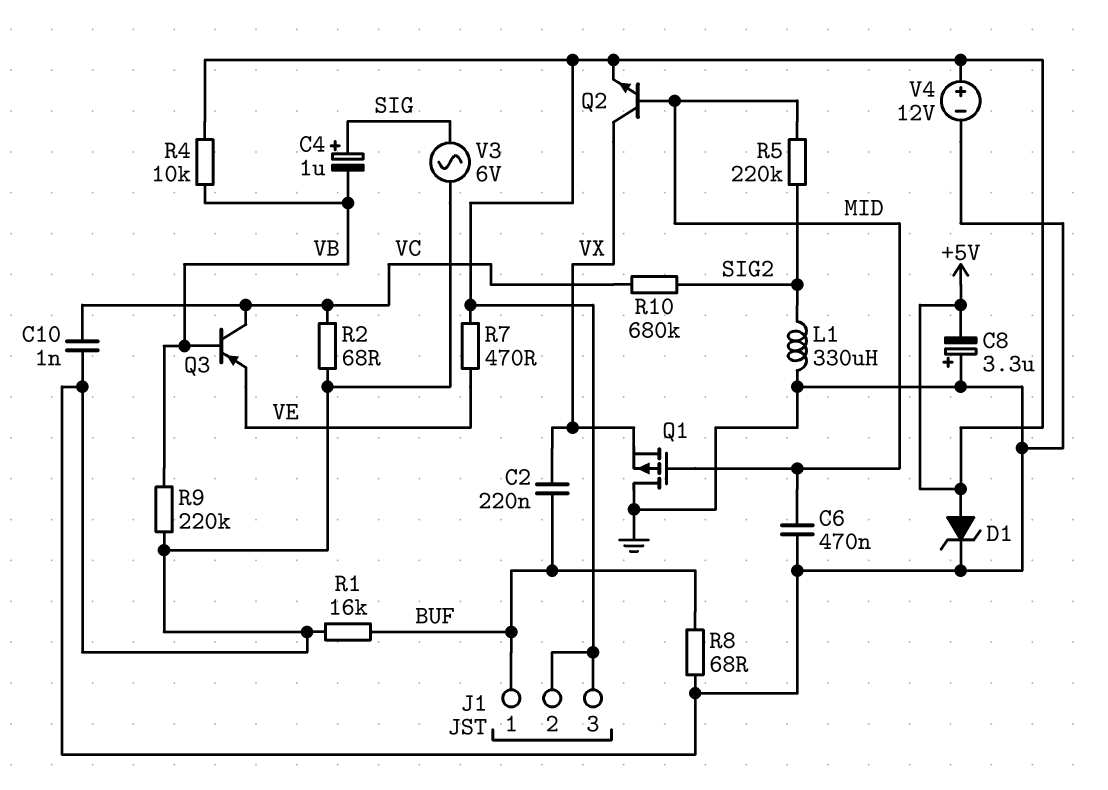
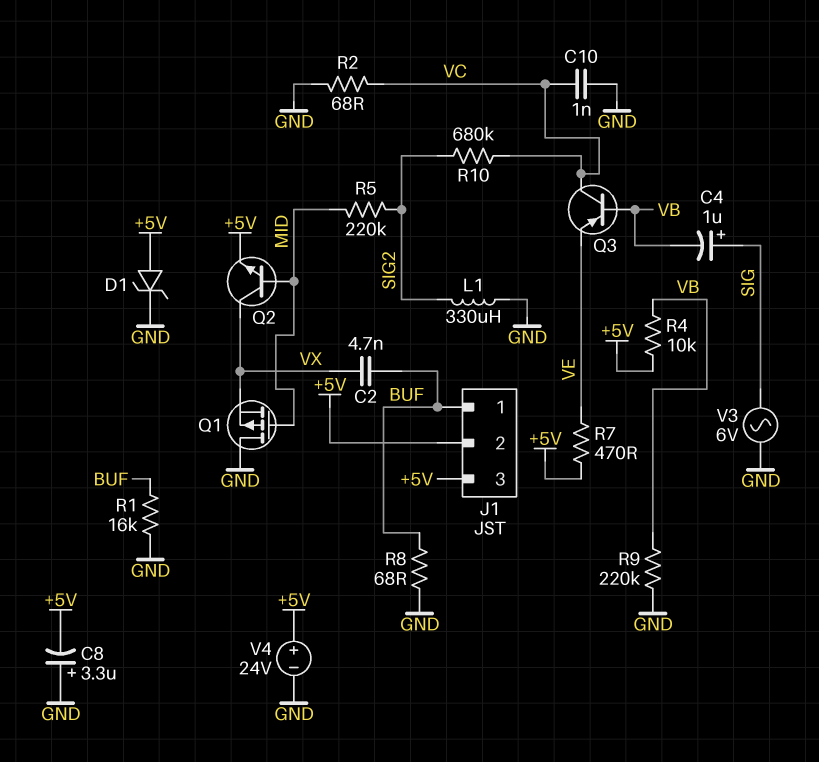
C2: 220nF (BUF, VX) -> 4.7nF (BUF, VX)
C6: 470nF (GND, MID) -> none
V4: 12V (plus +5V, minus GND) -> 24V (plus +5V, minus GND)

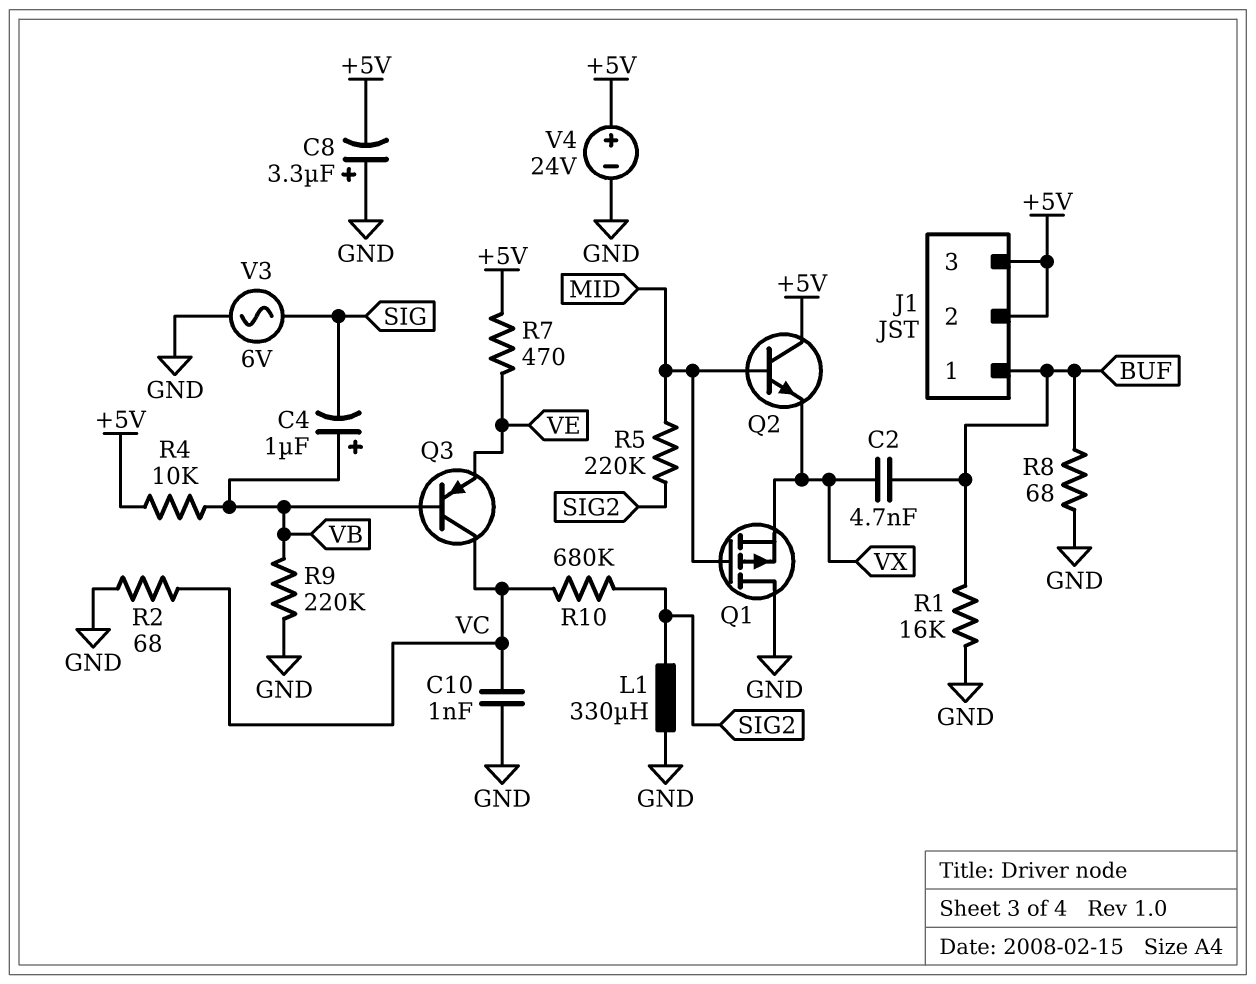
C4: 1uF (plus SIG, minus VB) -> 1uF (plus VB, minus SIG)
D1: zener (A +5V, K GND) -> none
Q2: NPN (B MID, C VX, E +5V) -> NPN (B MID, C +5V, E VX)

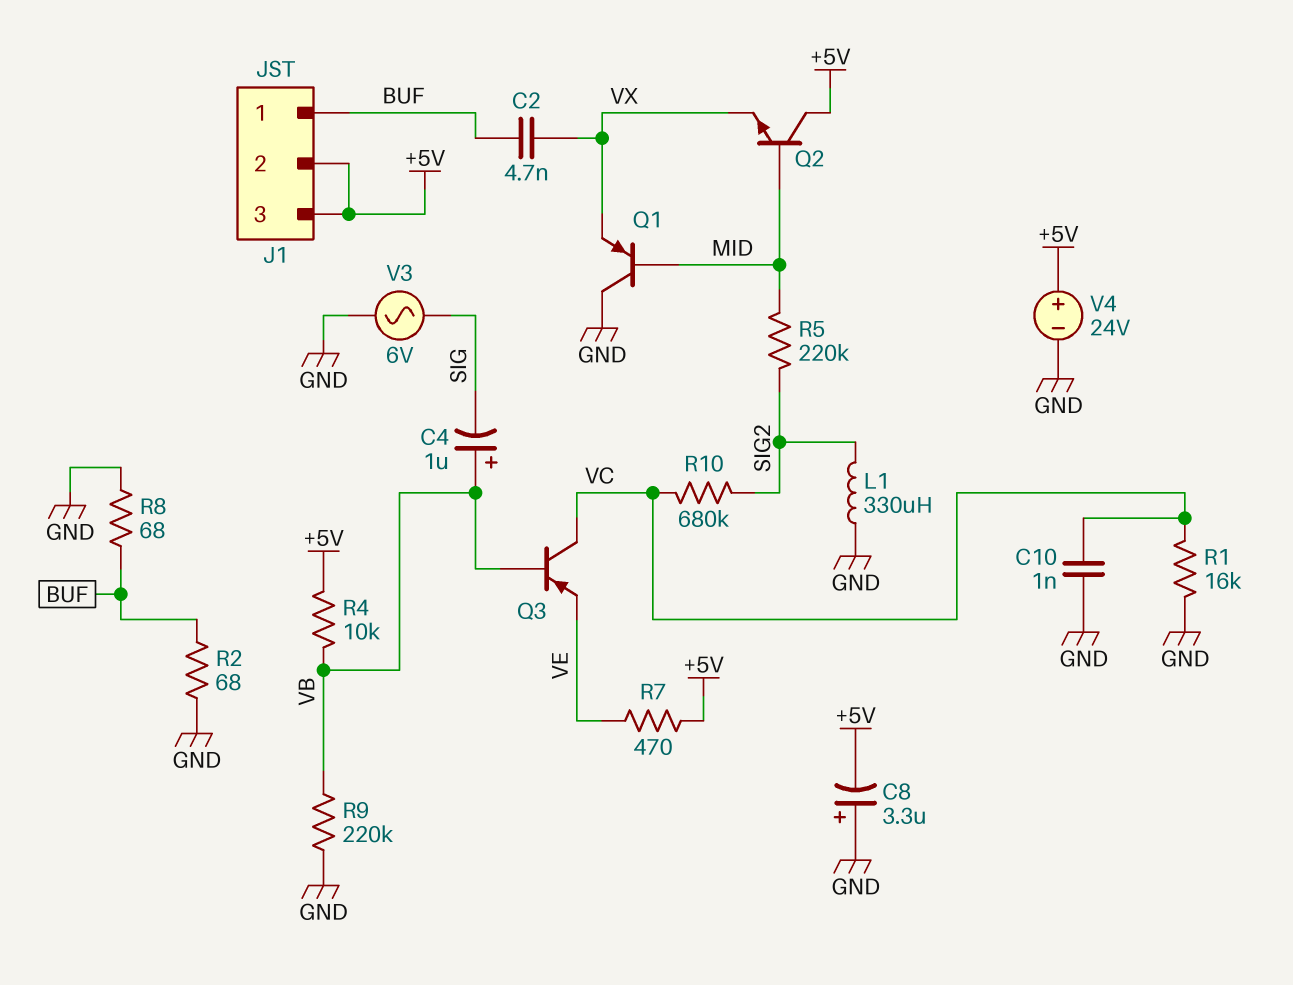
Q1: PMOS (G MID, D GND, S VX) -> PNP (B MID, C GND, E VX)
R1: 16k (BUF, GND) -> 16k (GND, VC)
R2: 68 (GND, VC) -> 68 (BUF, GND)

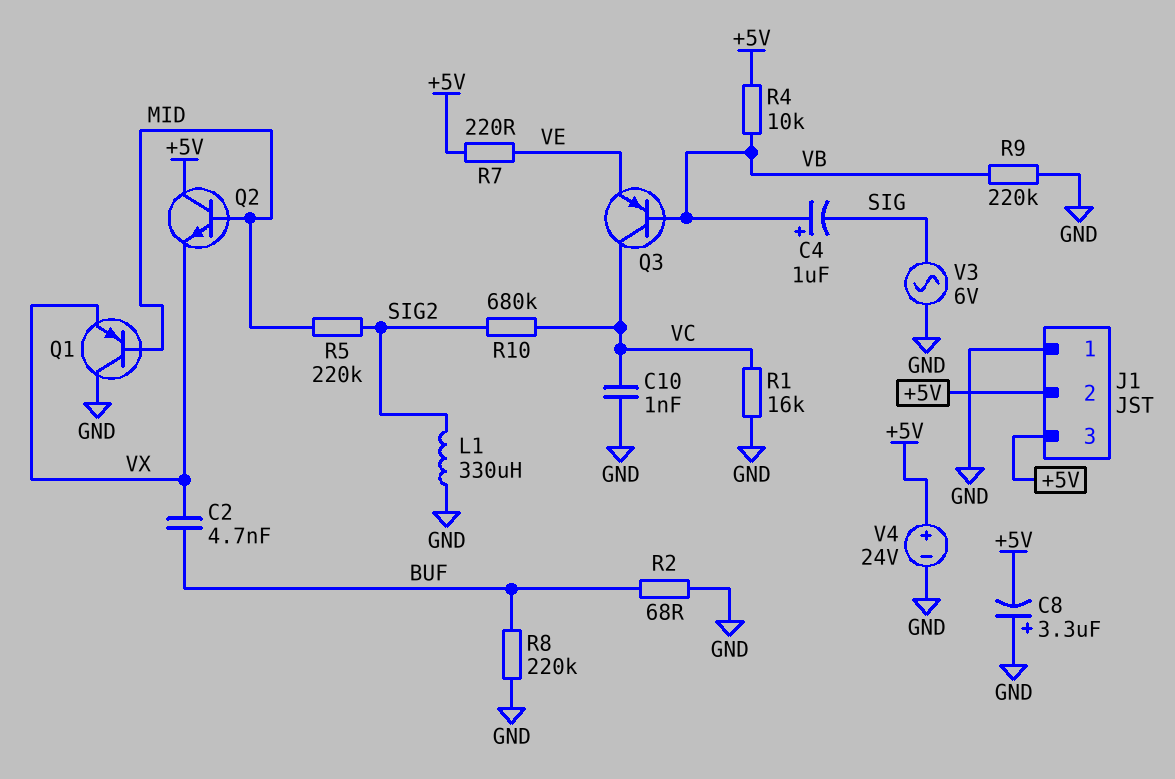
J1 pin 1: BUF -> GND
R7: 470 (+5V, VE) -> 220 (+5V, VE)
R8: 68 (BUF, GND) -> 220k (BUF, GND)

